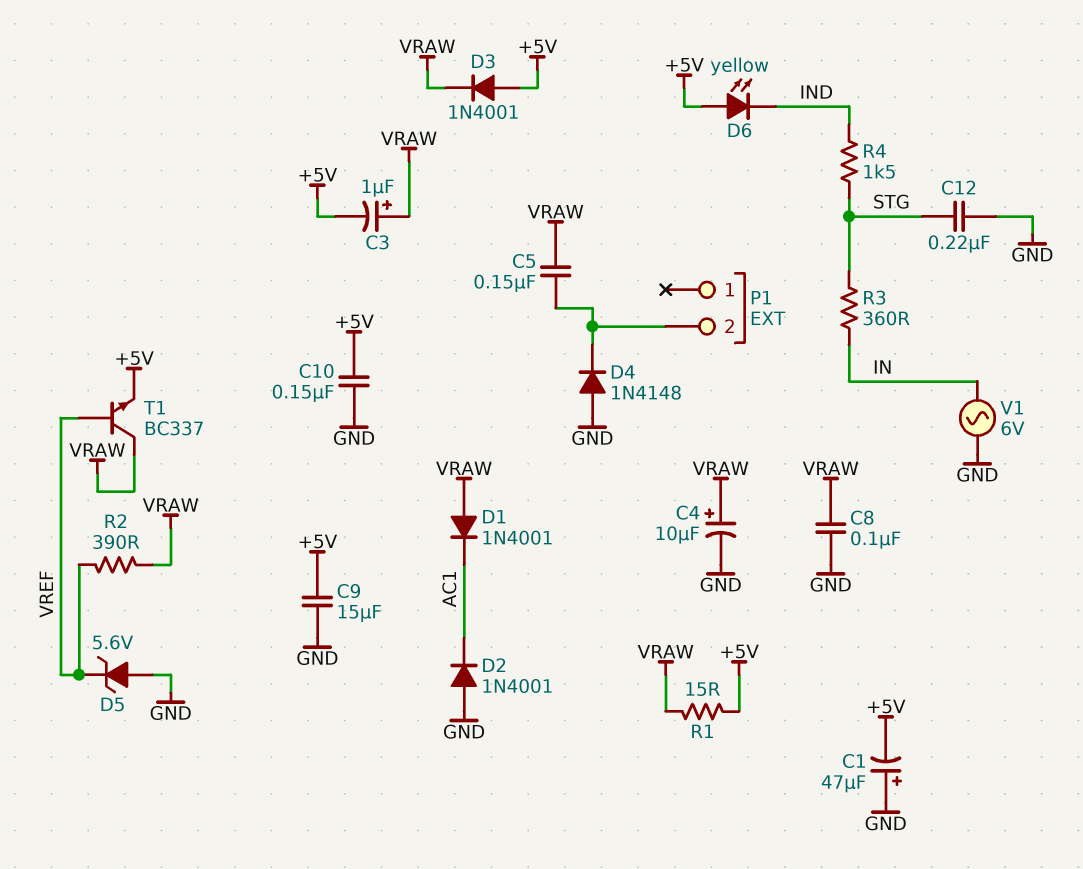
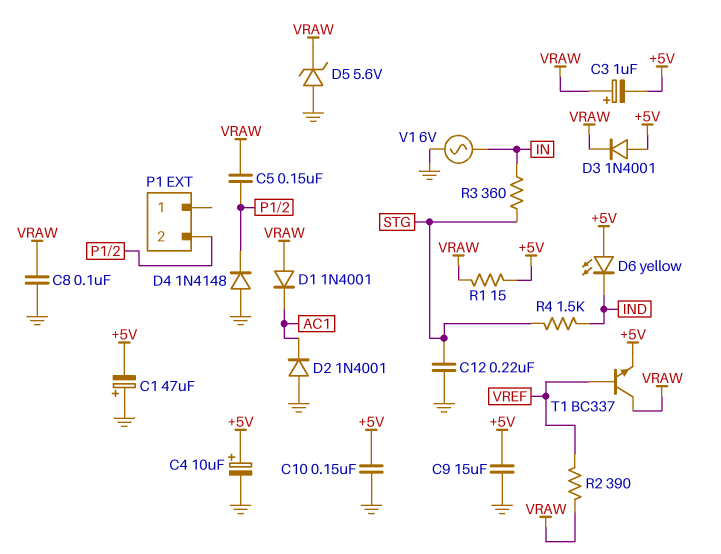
C4: 10uF (plus VRAW, minus GND) -> 10uF (plus +5V, minus GND)
D5: zener 5.6V (A GND, K VREF) -> zener 5.6V (A GND, K VRAW)

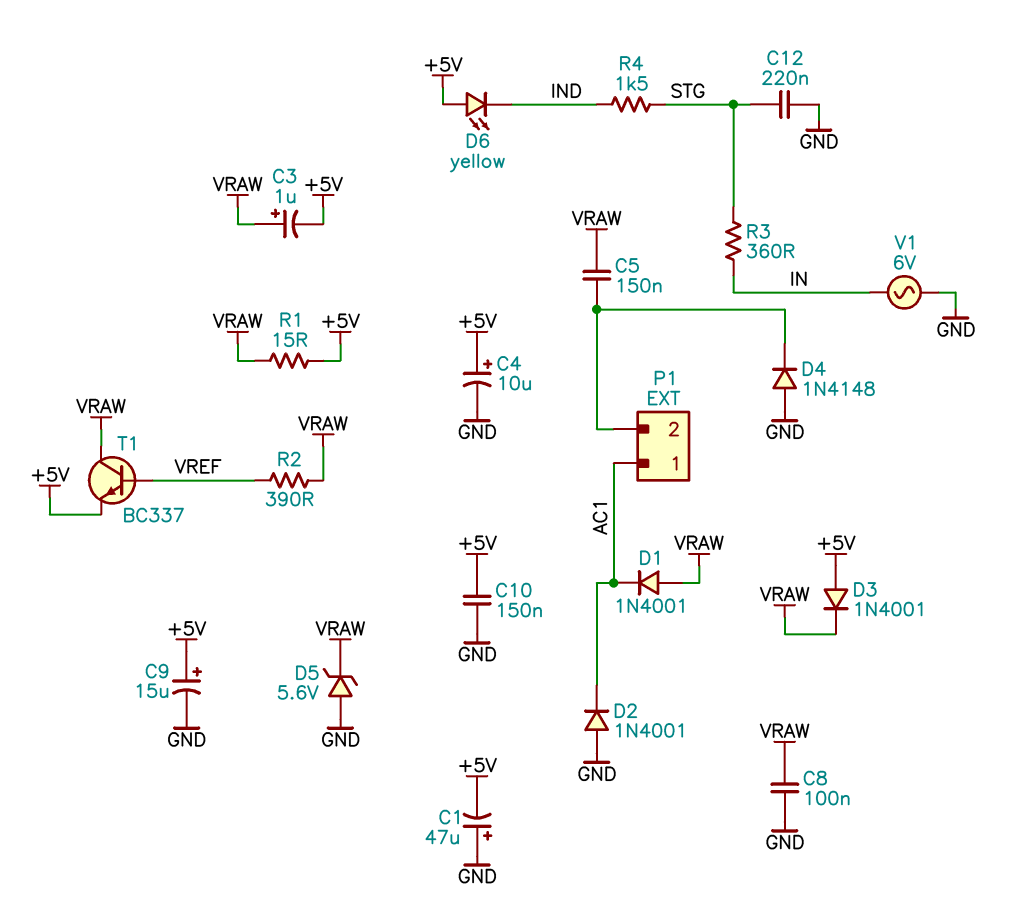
C9: 15uF (+5V, GND) -> 15uF (plus +5V, minus GND)
P1 pin 1: none -> AC1

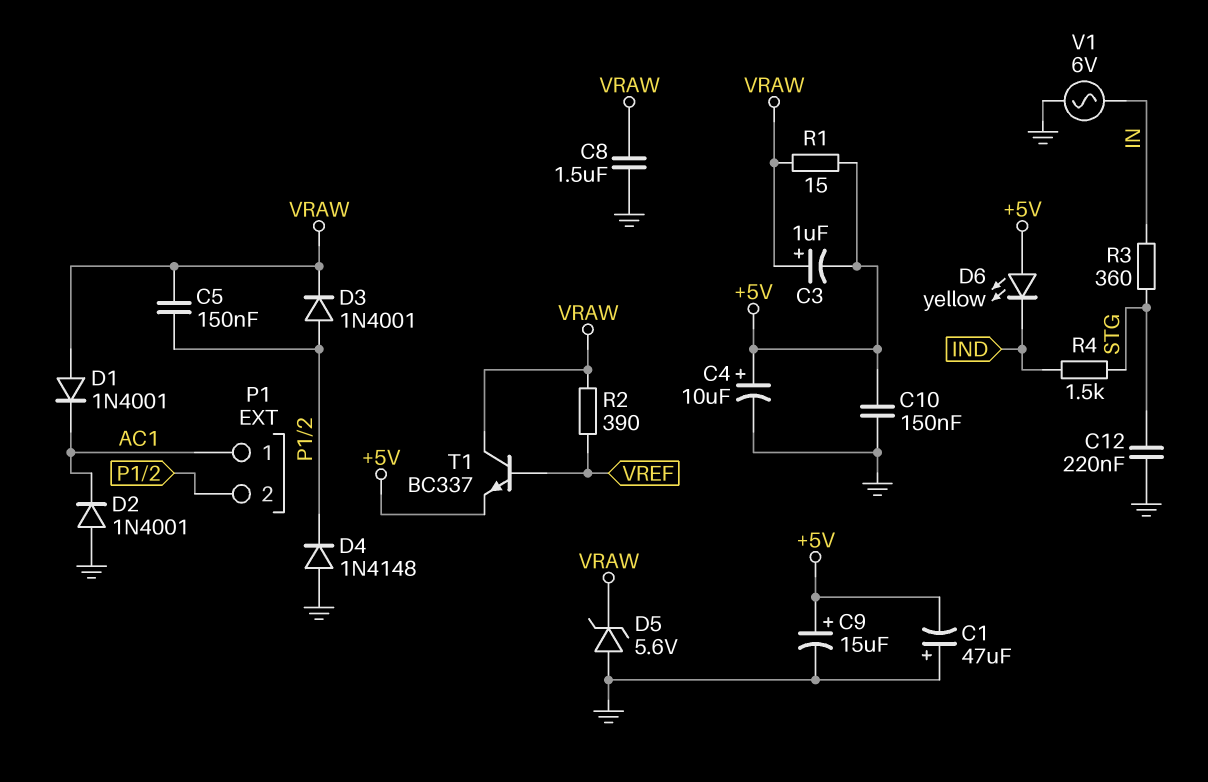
C8: 100nF (GND, VRAW) -> 1.5uF (GND, VRAW)
D3: diode 1N4001 (A +5V, K VRAW) -> diode 1N4001 (A P1/2, K VRAW)

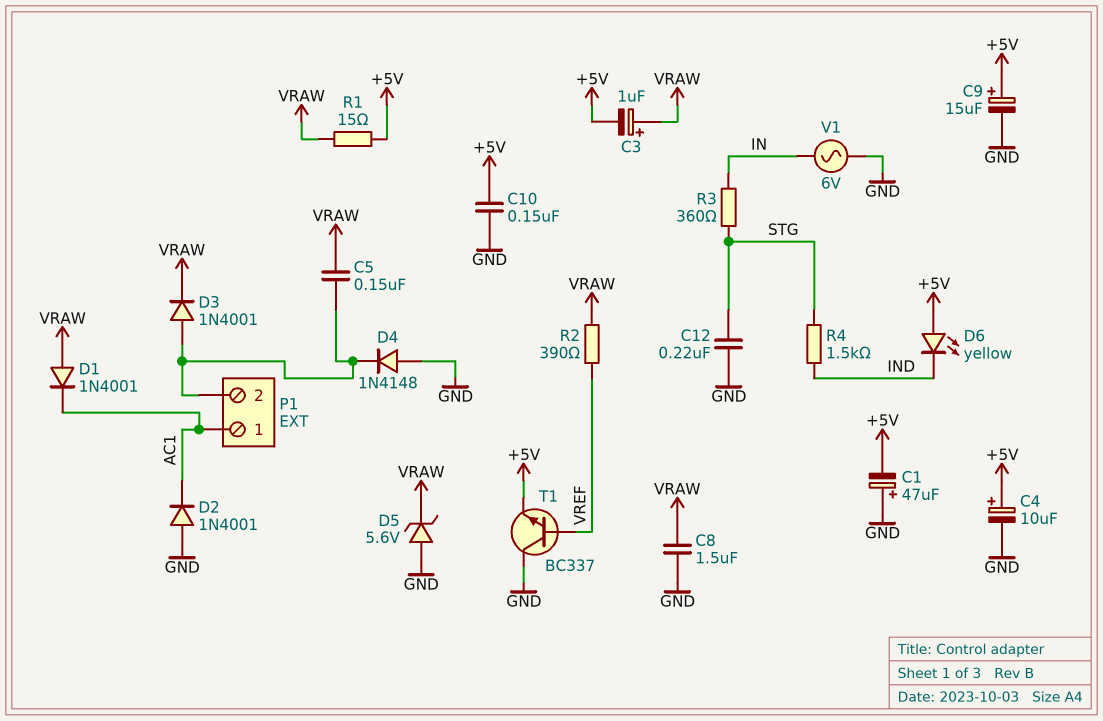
T1: NPN BC337 (B VREF, C VRAW, E +5V) -> NPN BC337 (B VREF, C GND, E +5V)

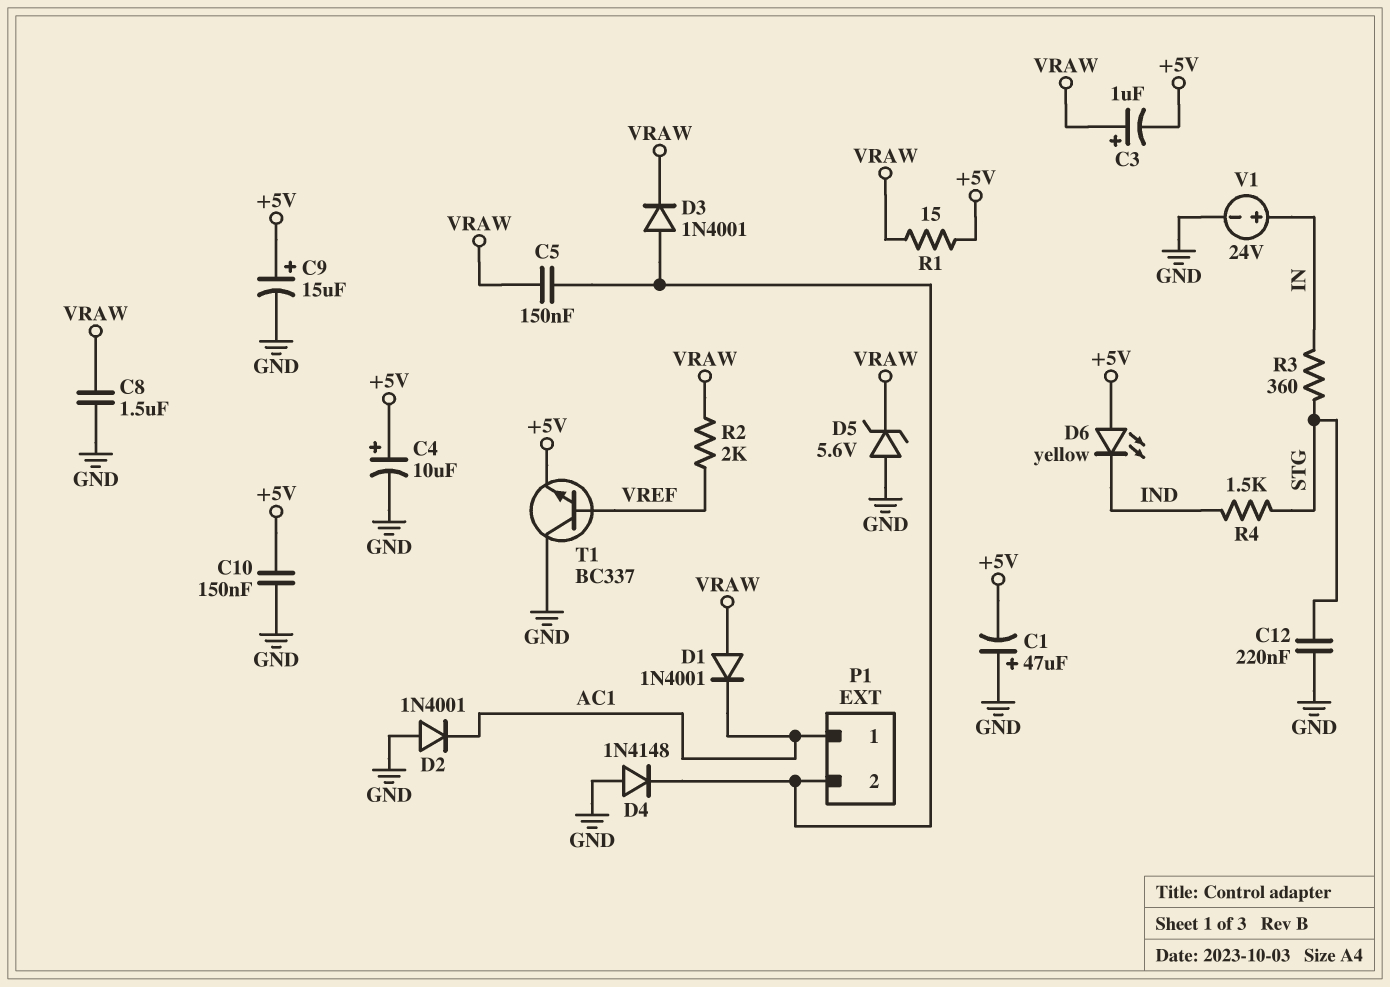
R2: 390 (VRAW, VREF) -> 2k (VRAW, VREF)
V1: AC 6V (GND, IN) -> 24V (plus IN, minus GND)

